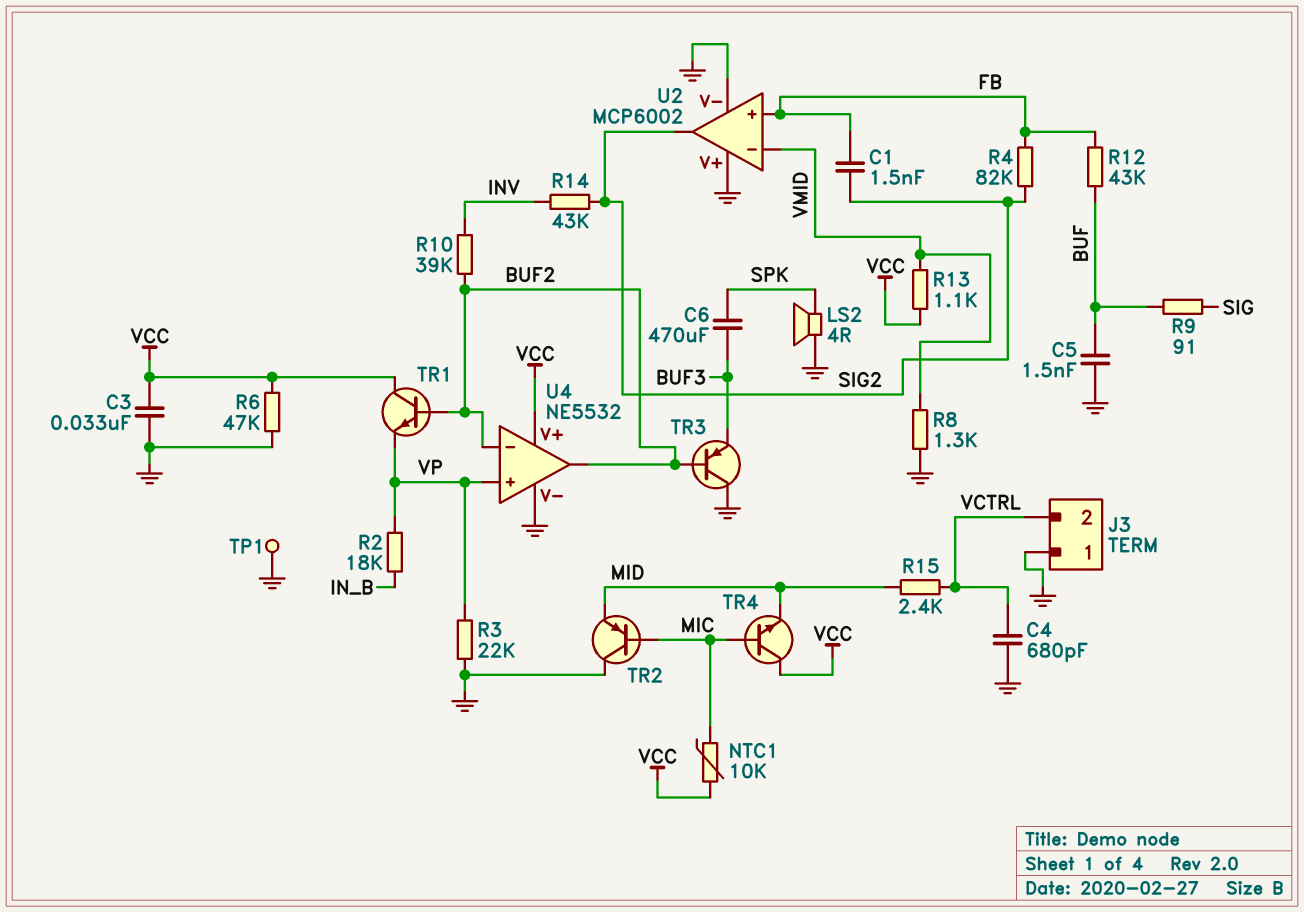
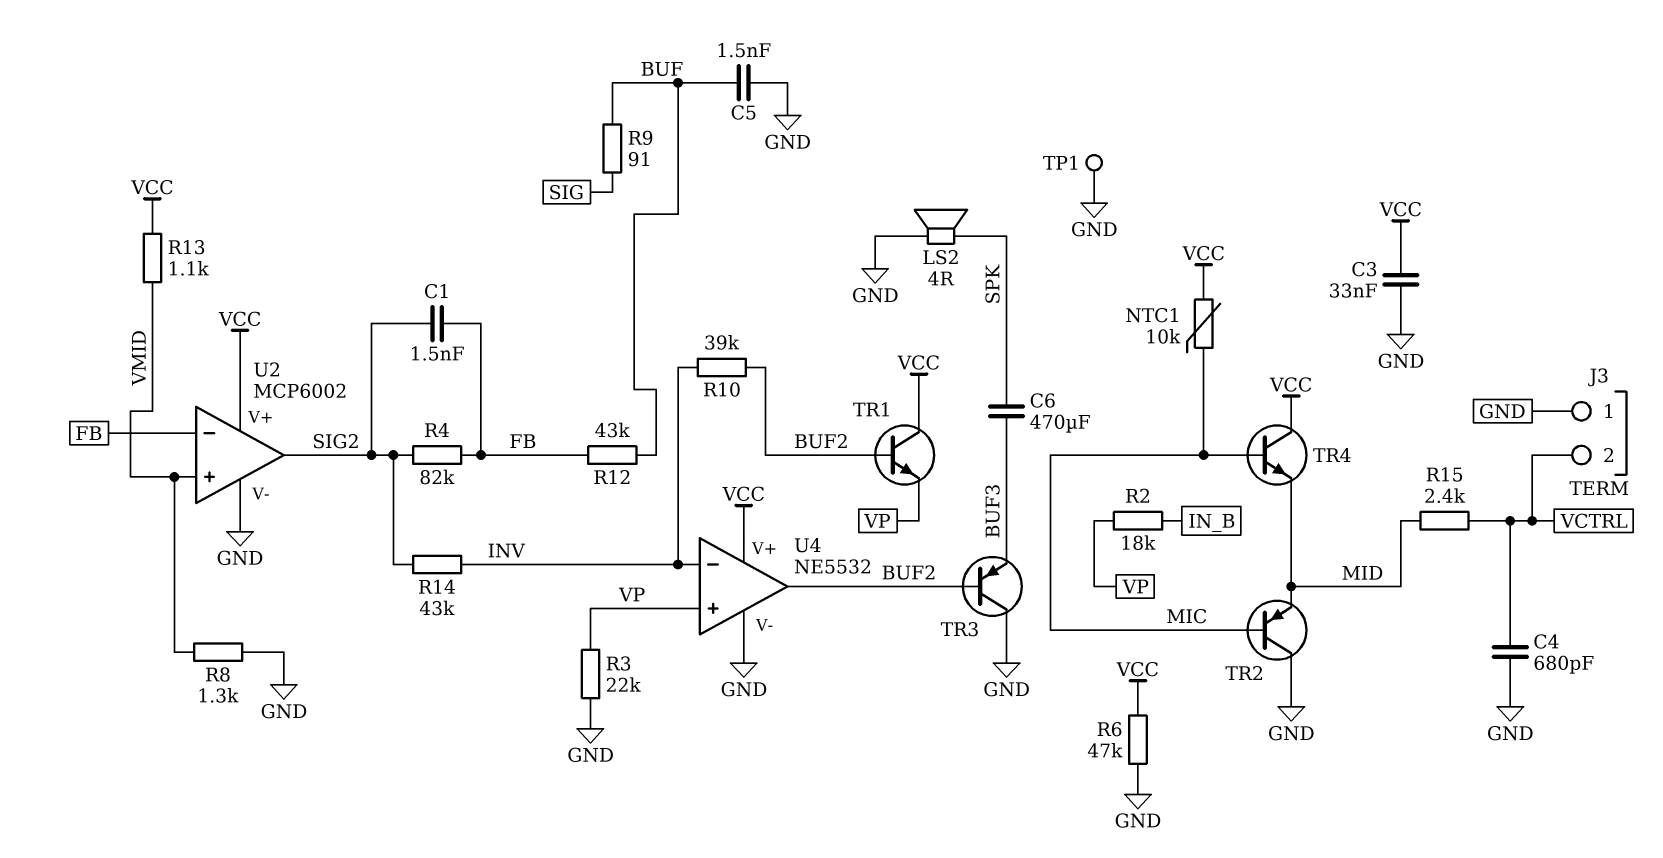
U2 pin V+: GND -> VCC
U2 pin in+: FB -> VMID
U2 pin in-: VMID -> FB
U4 pin in-: BUF2 -> INV

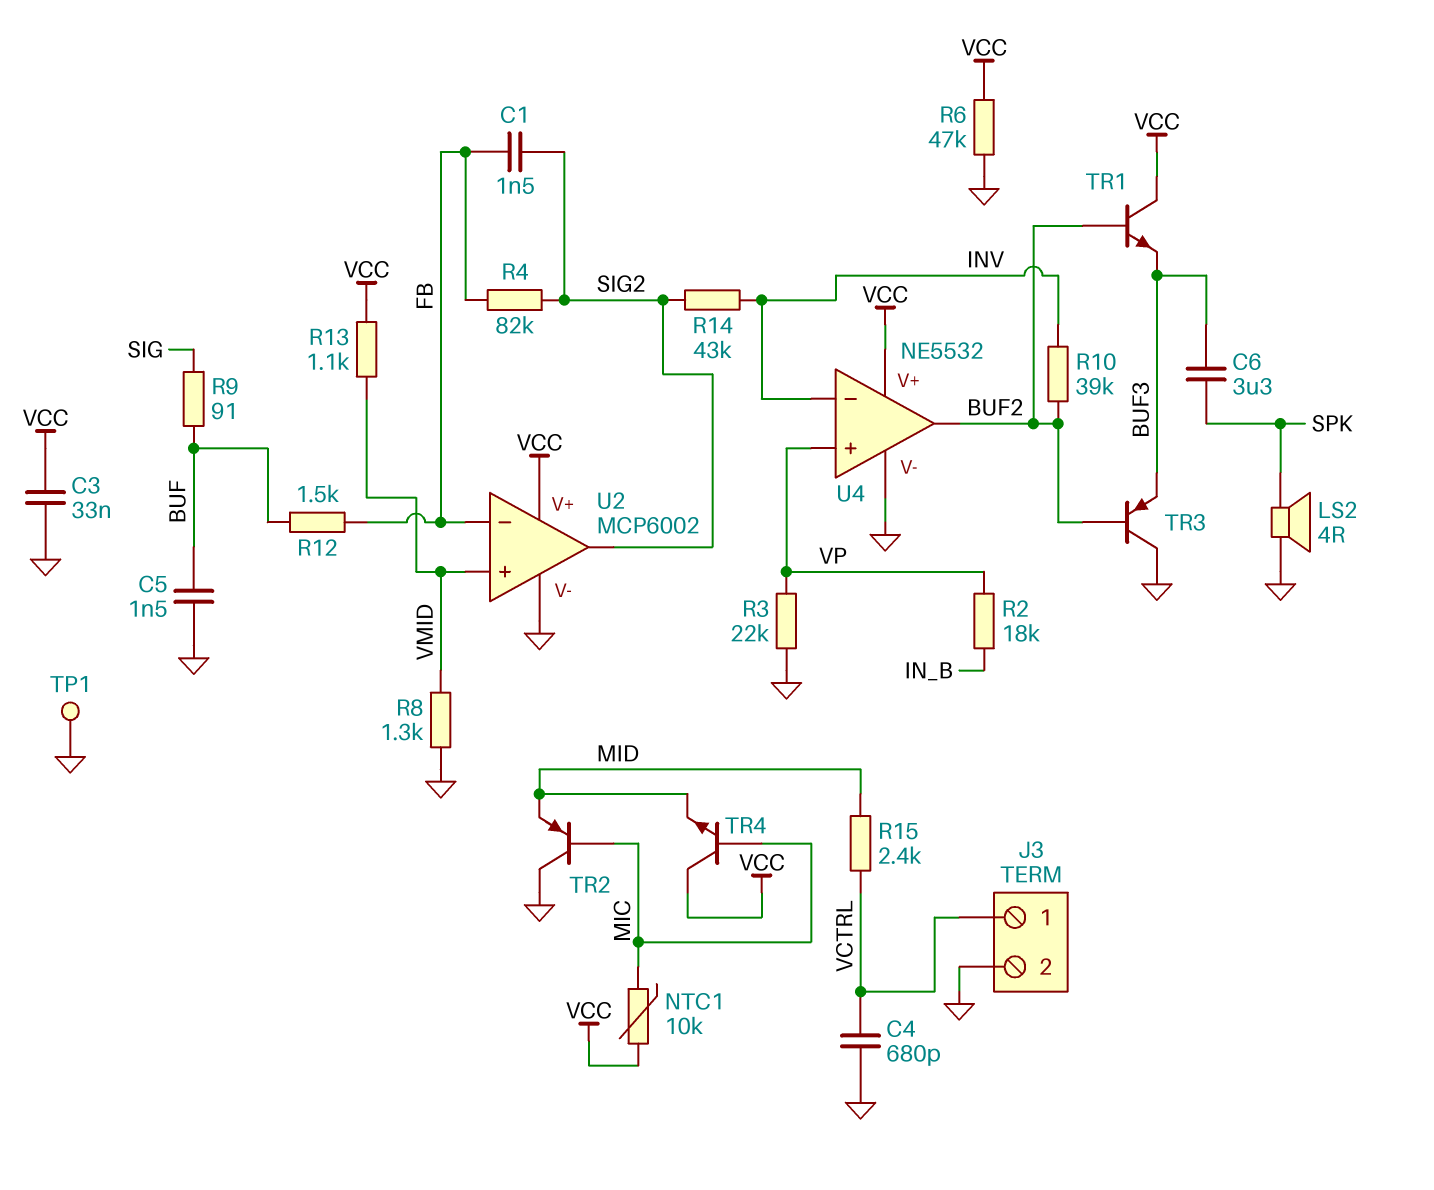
C6: 470uF (BUF3, SPK) -> 3.3uF (BUF3, SPK)
J3 pin 1: GND -> VCTRL
J3 pin 2: VCTRL -> GND
R12: 43k (BUF, FB) -> 1.5k (BUF, FB)
TR1: NPN (B BUF2, C VCC, E VP) -> NPN (B BUF2, C VCC, E BUF3)

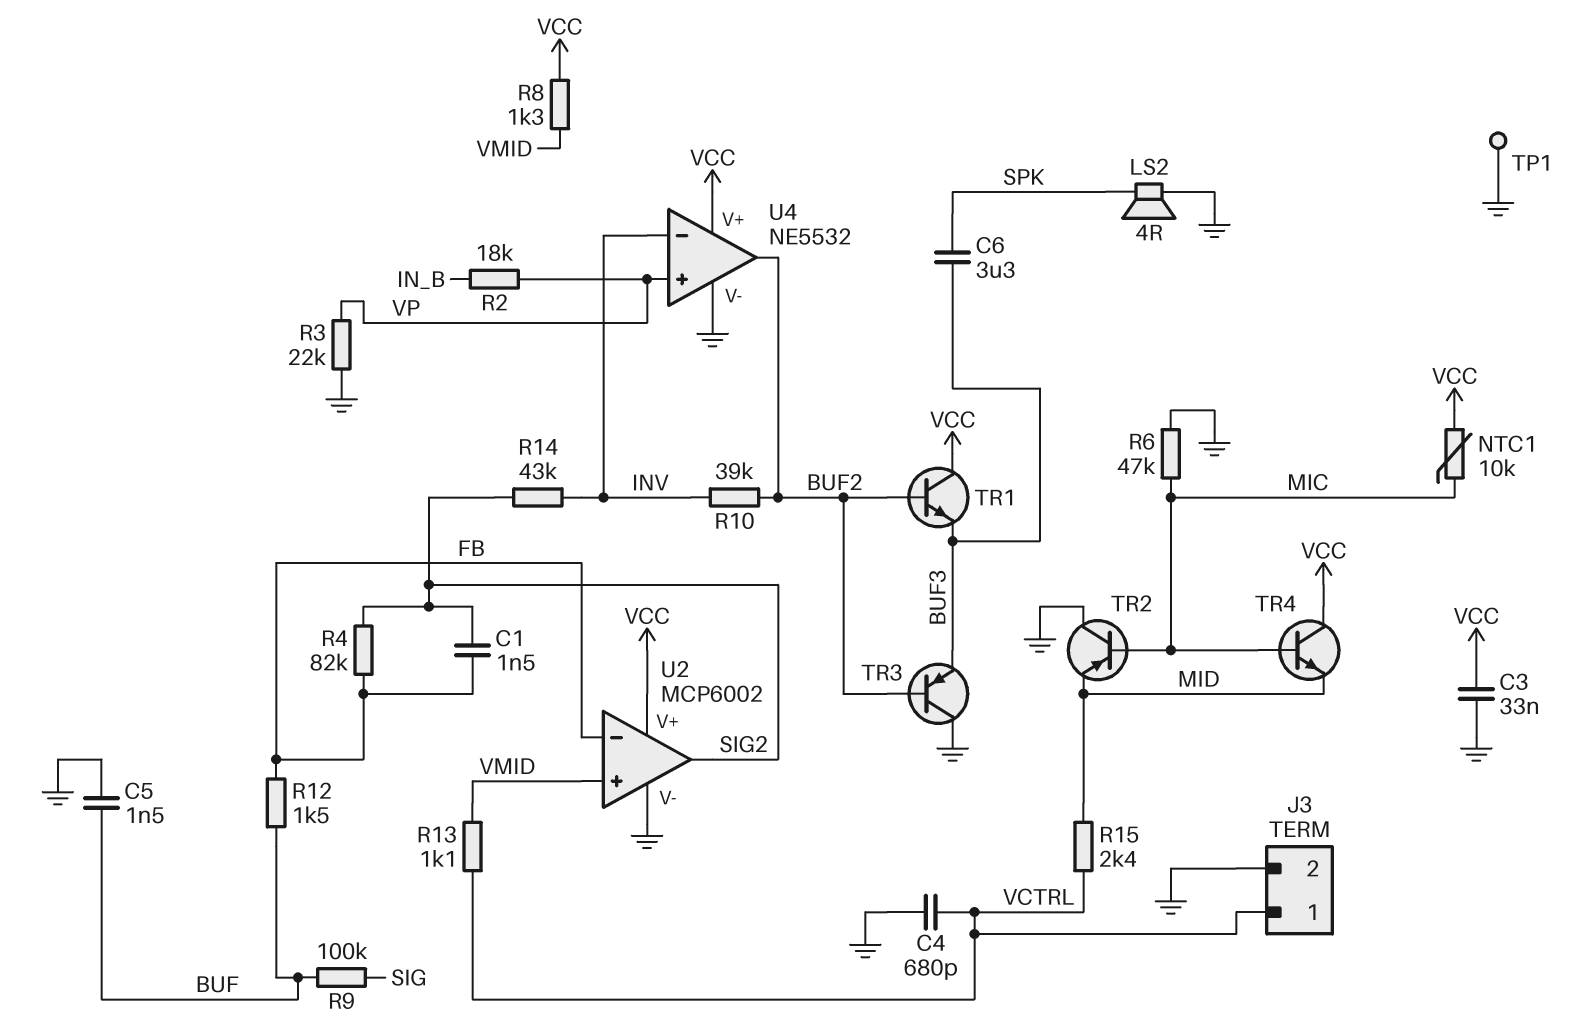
R6: 47k (GND, VCC) -> 47k (GND, MIC)
R8: 1.3k (GND, VMID) -> 1.3k (VCC, VMID)
R9: 91 (BUF, SIG) -> 100k (BUF, SIG)
R13: 1.1k (VCC, VMID) -> 1.1k (VCTRL, VMID)

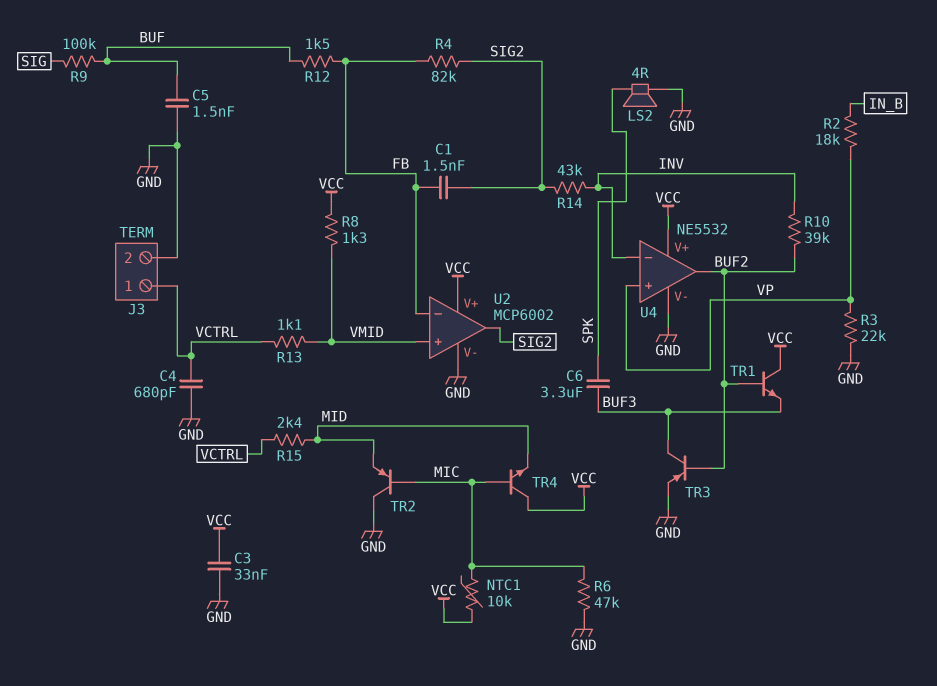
TP1: test point (GND) -> none
TR3: PNP (B BUF2, C GND, E BUF3) -> PNP (B BUF2, C BUF3, E GND)

